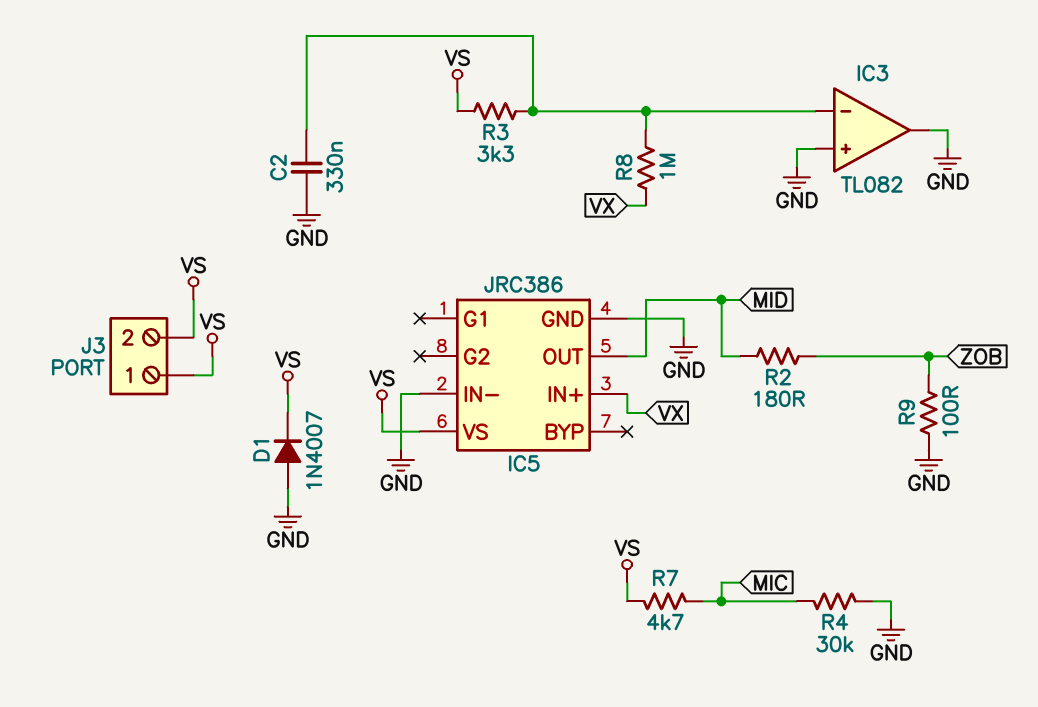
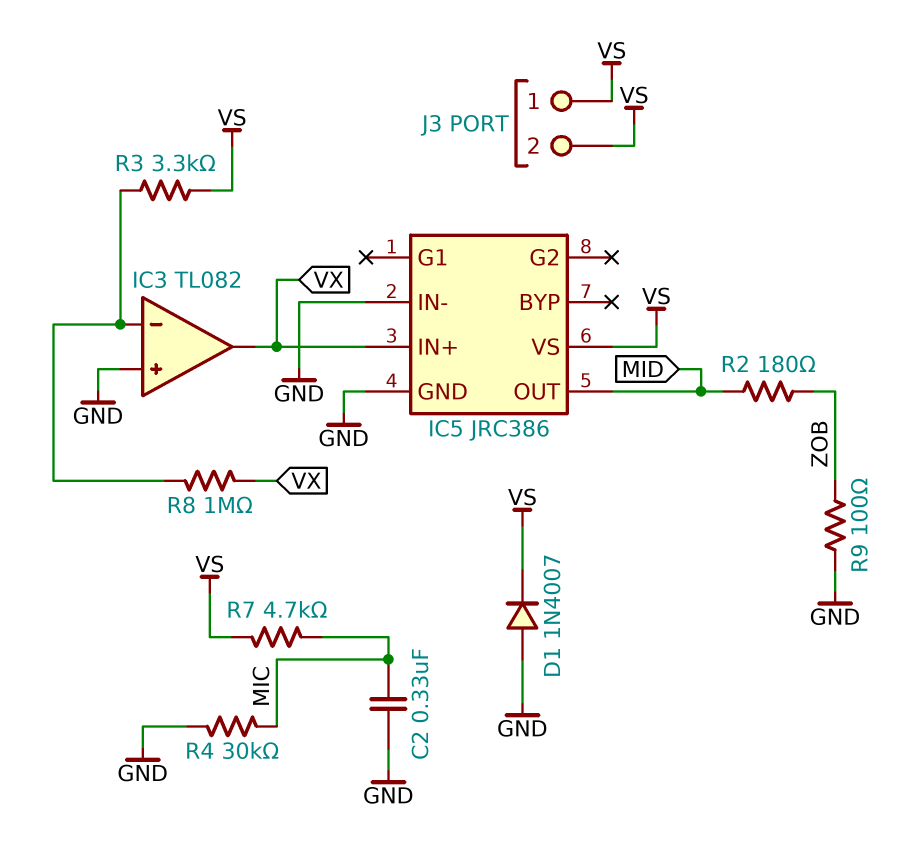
C2: 330nF (GND, IC3/in-) -> 330nF (GND, MIC)
IC3 pin out: GND -> VX

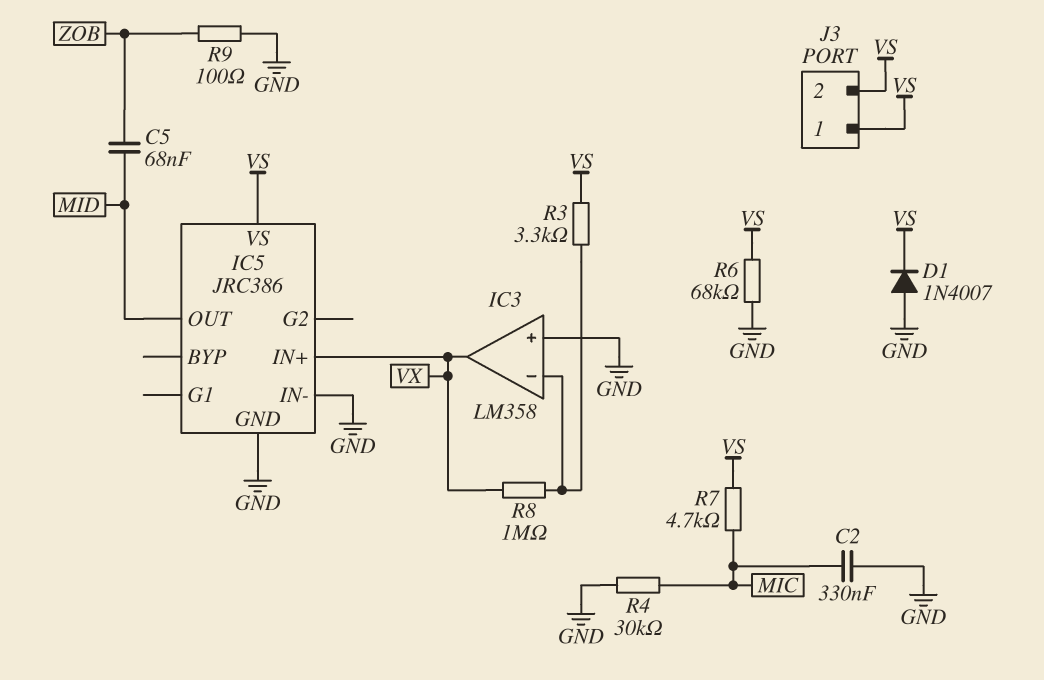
C5: none -> 68nF (MID, ZOB)
IC3: TL082 -> LM358
R2: 180 (MID, ZOB) -> none
R6: none -> 68k (GND, VS)

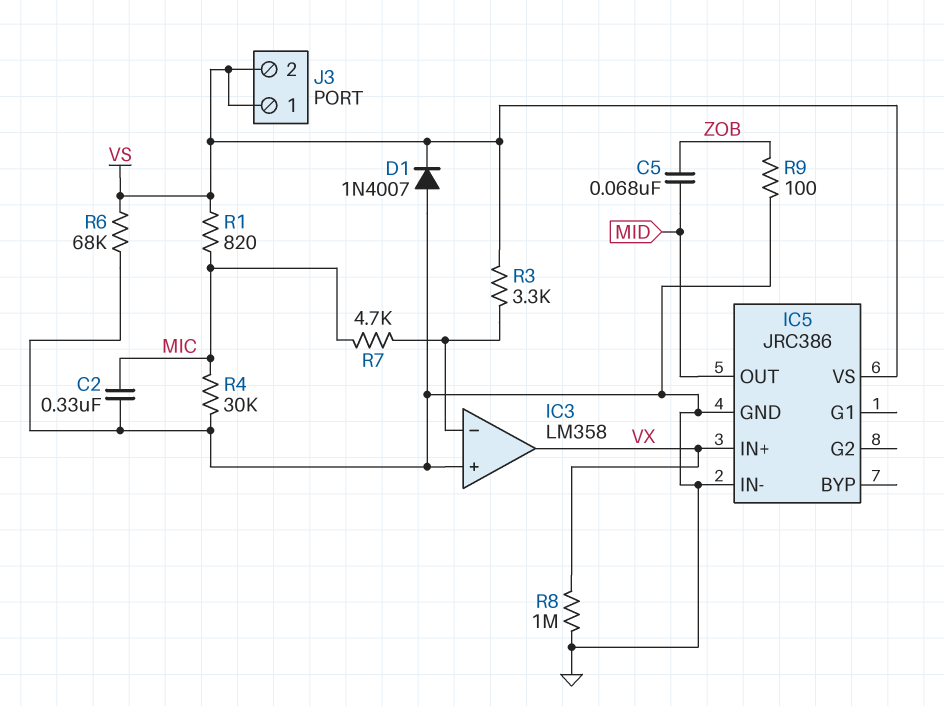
R1: none -> 820 (MIC, VS)
R7: 4.7k (MIC, VS) -> 4.7k (IC3/in-, MIC)
R8: 1M (IC3/in-, VX) -> 1M (GND, VX)

